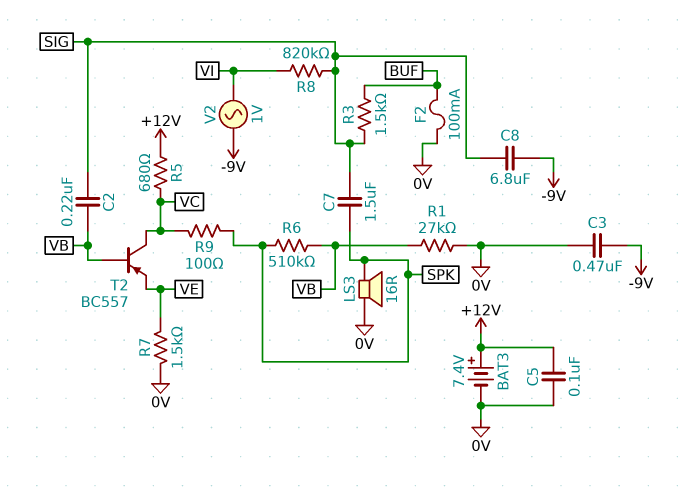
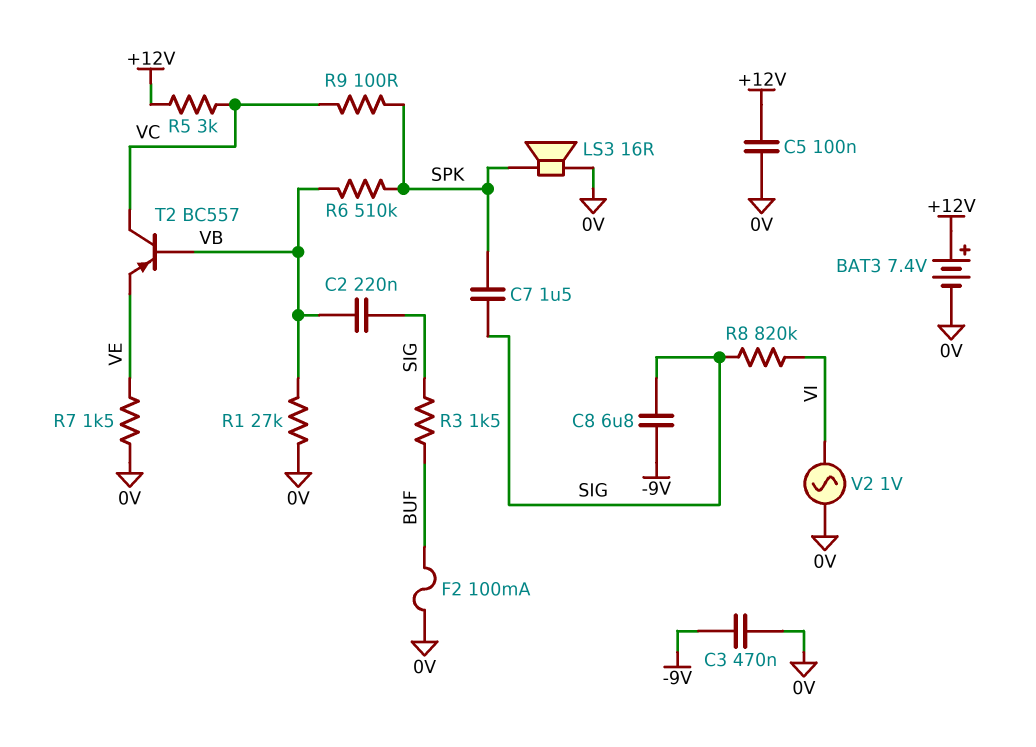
R5: 680 (+12V, VC) -> 3k (+12V, VC)
V2: AC 1V (-9V, VI) -> AC 1V (0V, VI)

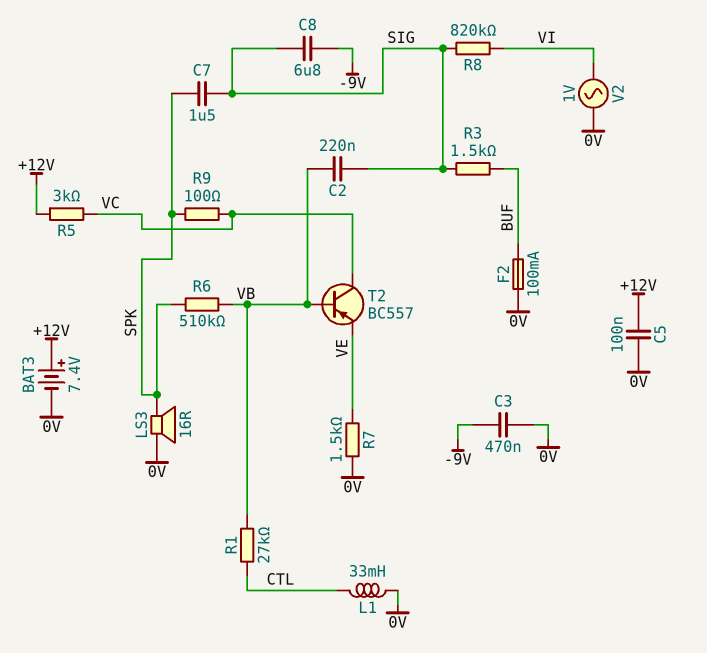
L1: none -> 33mH (0V, CTL)
R1: 27k (0V, VB) -> 27k (CTL, VB)

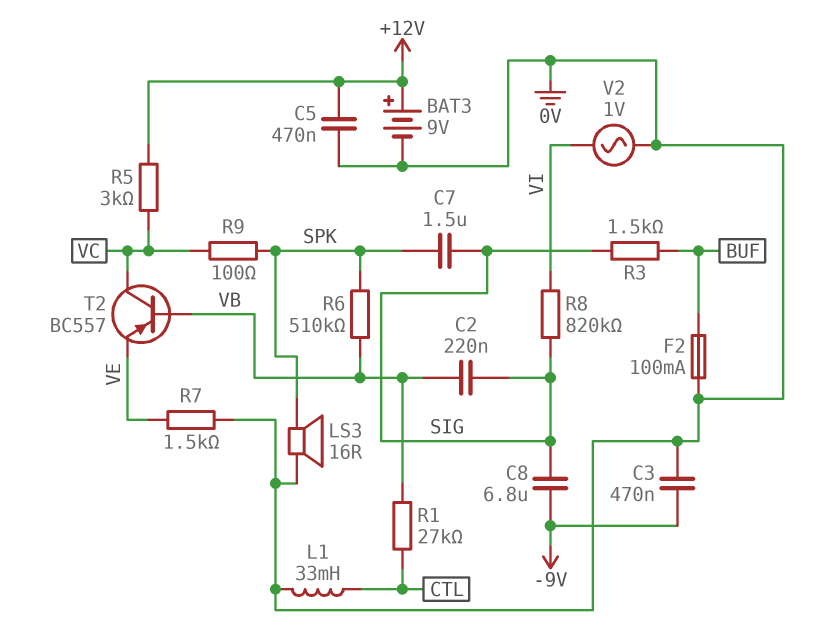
BAT3: 7.4V (plus +12V, minus 0V) -> 9V (plus +12V, minus 0V)
C5: 100nF (+12V, 0V) -> 470nF (+12V, 0V)

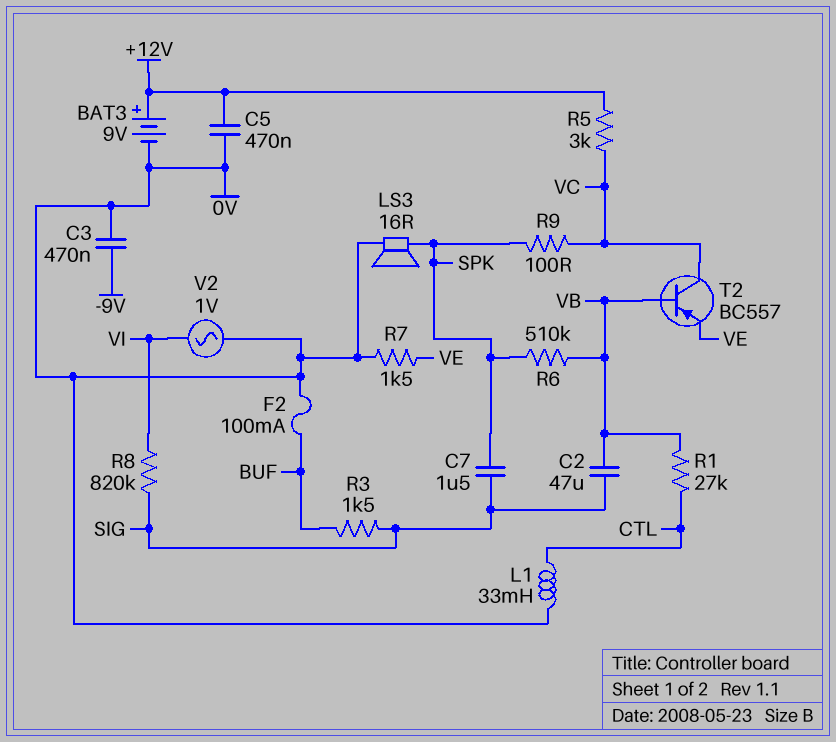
C2: 220nF (SIG, VB) -> 47uF (SIG, VB)
C8: 6.8uF (-9V, SIG) -> none

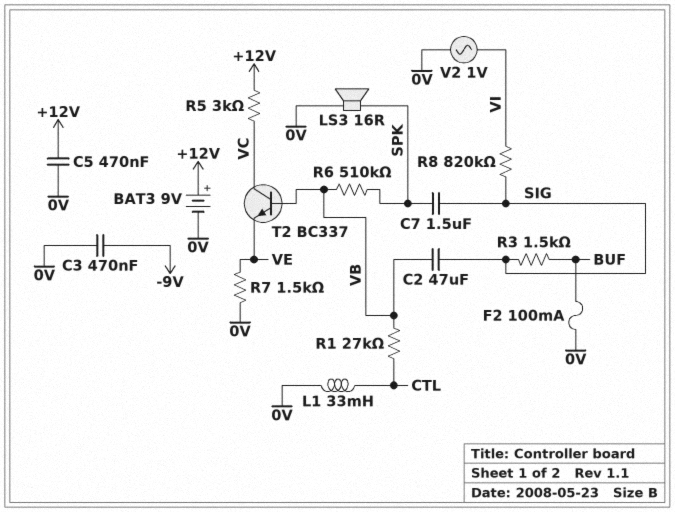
R9: 100 (SPK, VC) -> none
T2: PNP BC557 (B VB, C VC, E VE) -> NPN BC337 (B VB, C VC, E VE)

